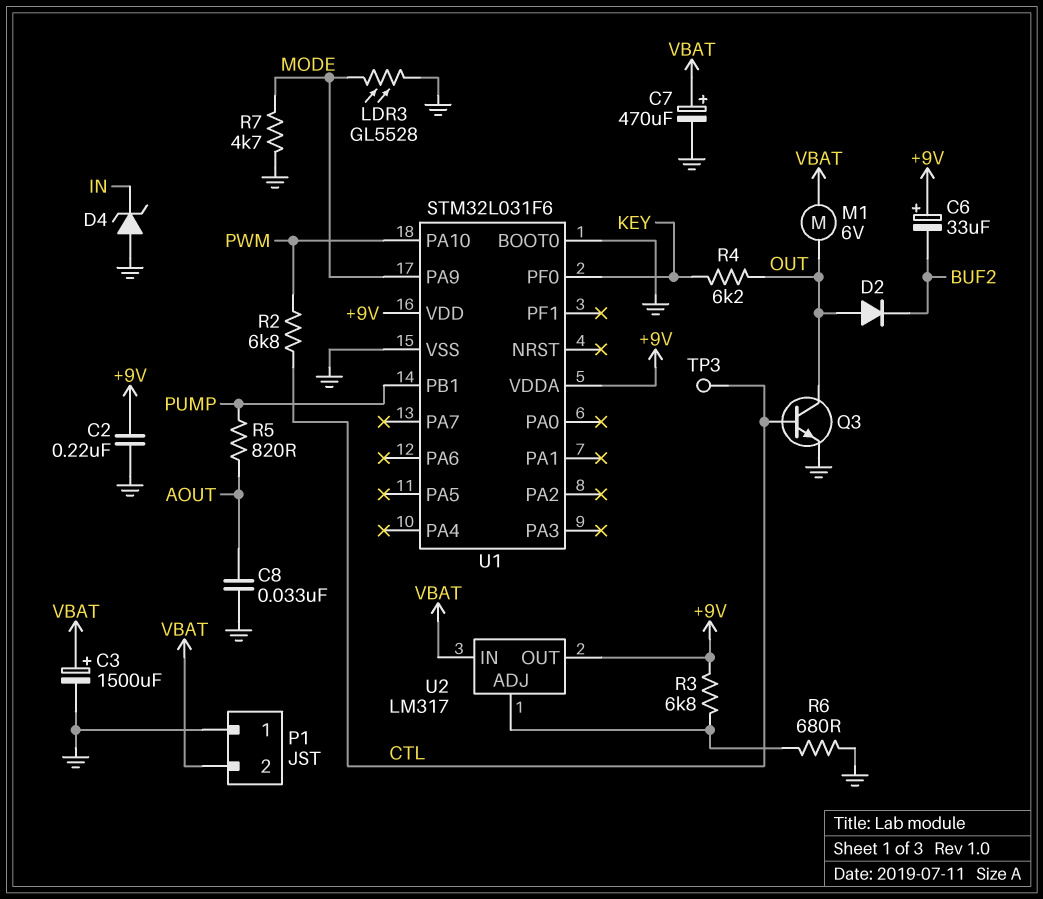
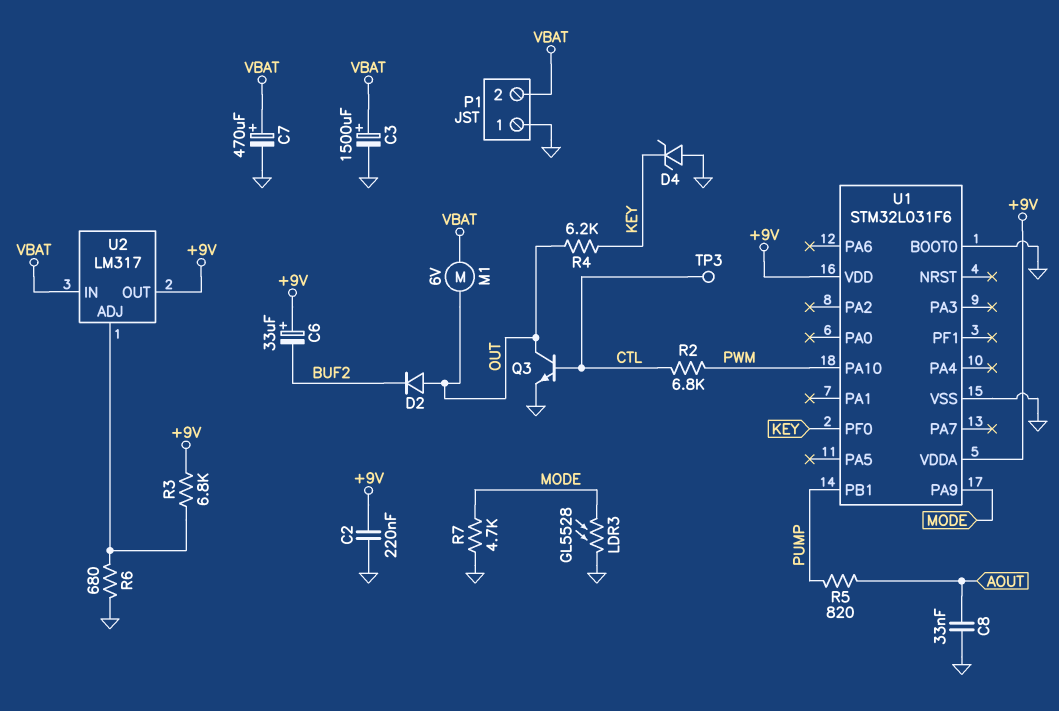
D4: zener (A GND, K IN) -> zener (A GND, K KEY)

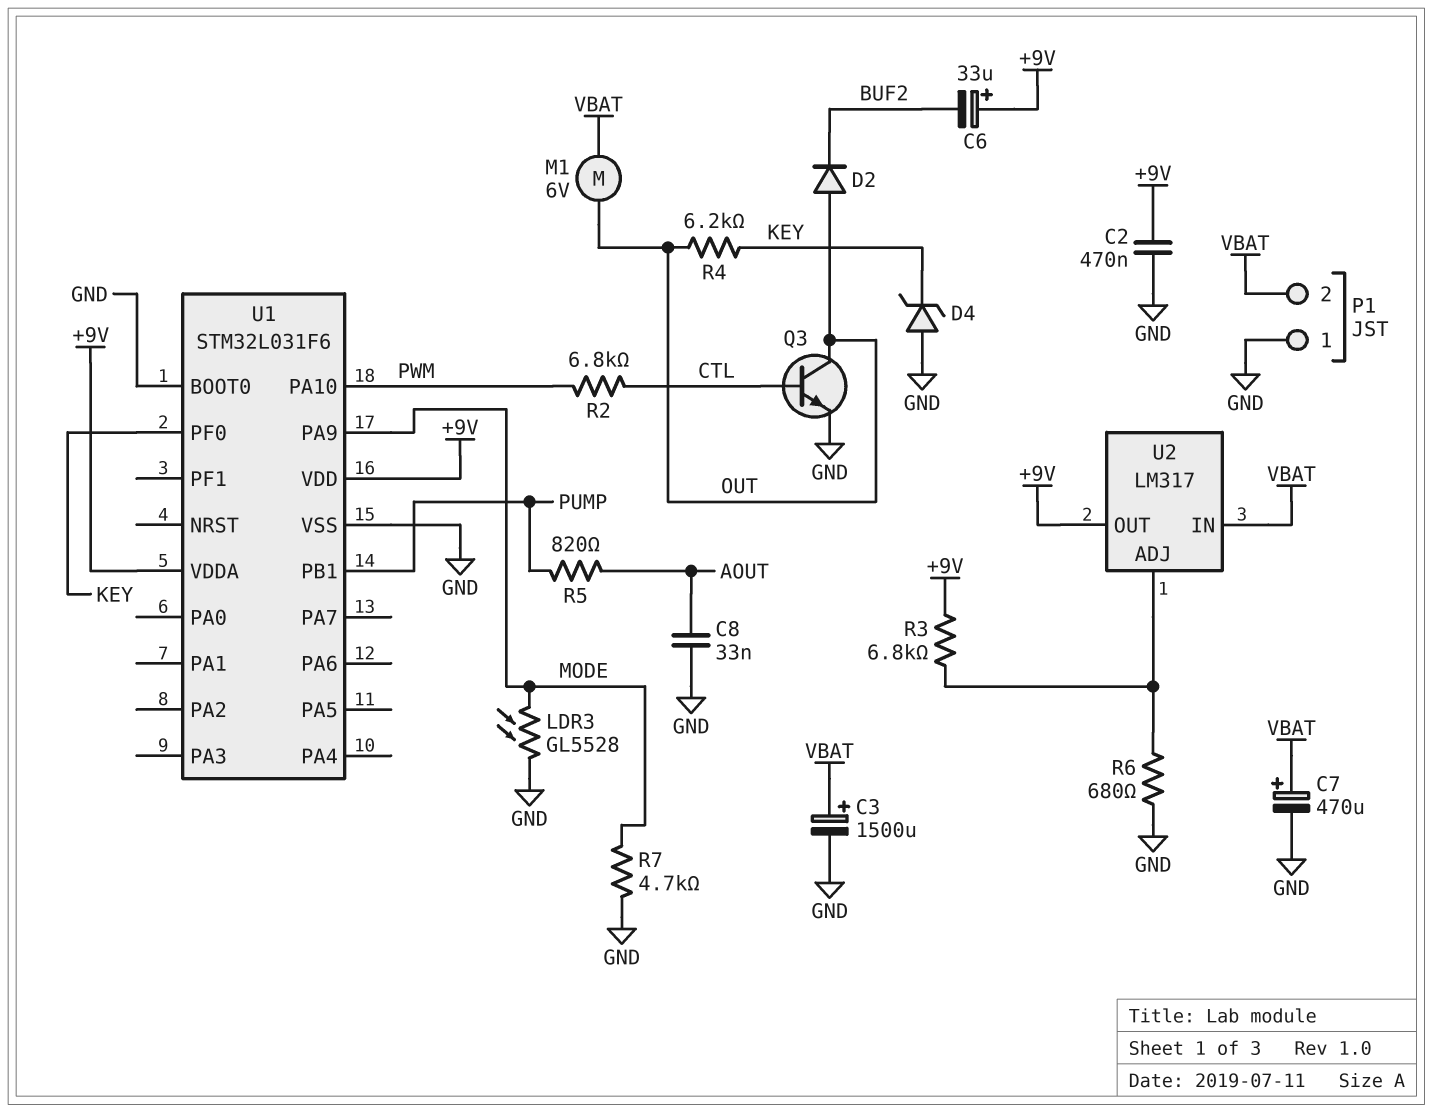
C2: 220nF (+9V, GND) -> 470nF (+9V, GND)
TP3: test point (CTL) -> none

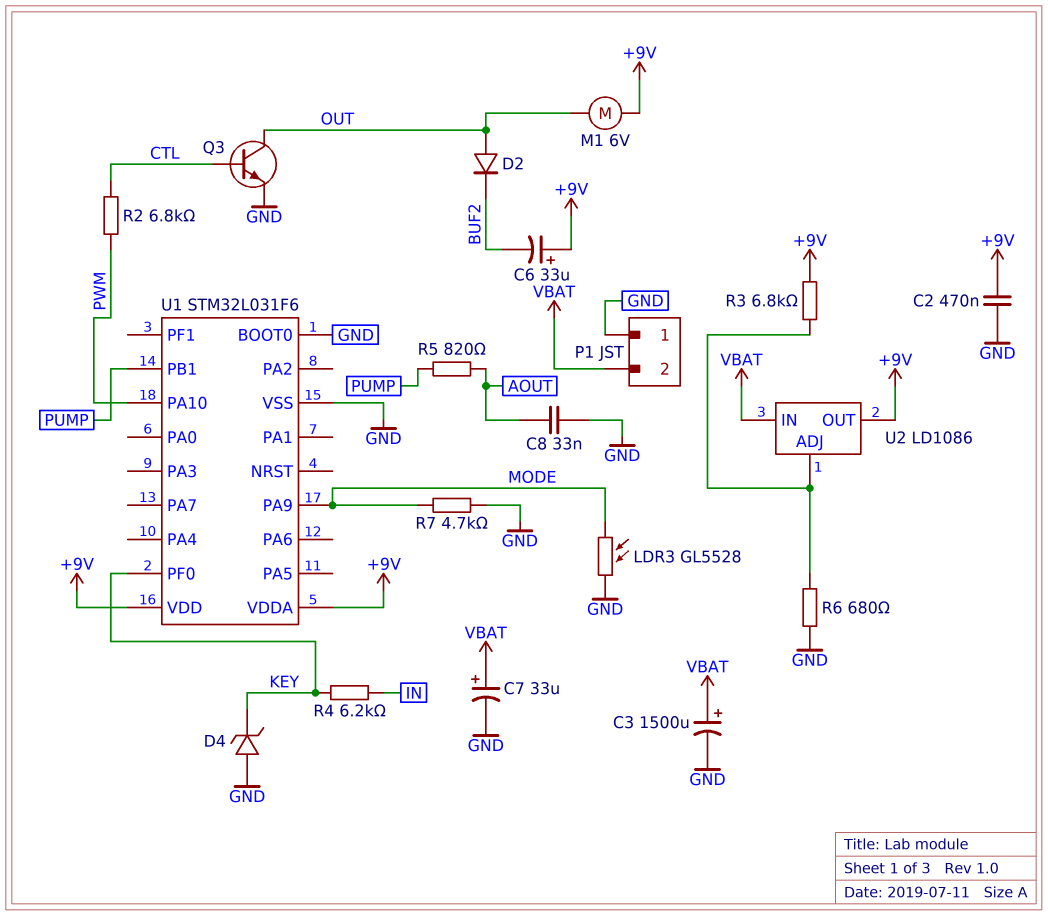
C7: 470uF (plus VBAT, minus GND) -> 33uF (plus VBAT, minus GND)
M1: motor 6V (OUT, VBAT) -> motor 6V (+9V, OUT)
R4: 6.2k (KEY, OUT) -> 6.2k (IN, KEY)
U2: LM317 -> LD1086

